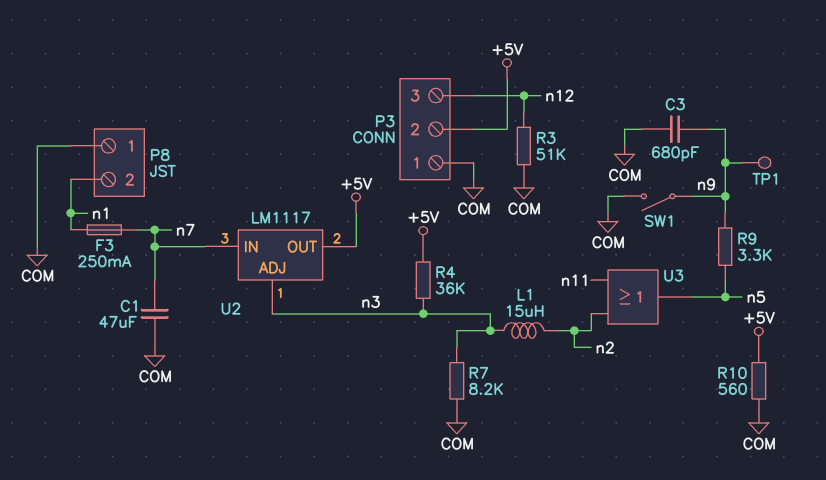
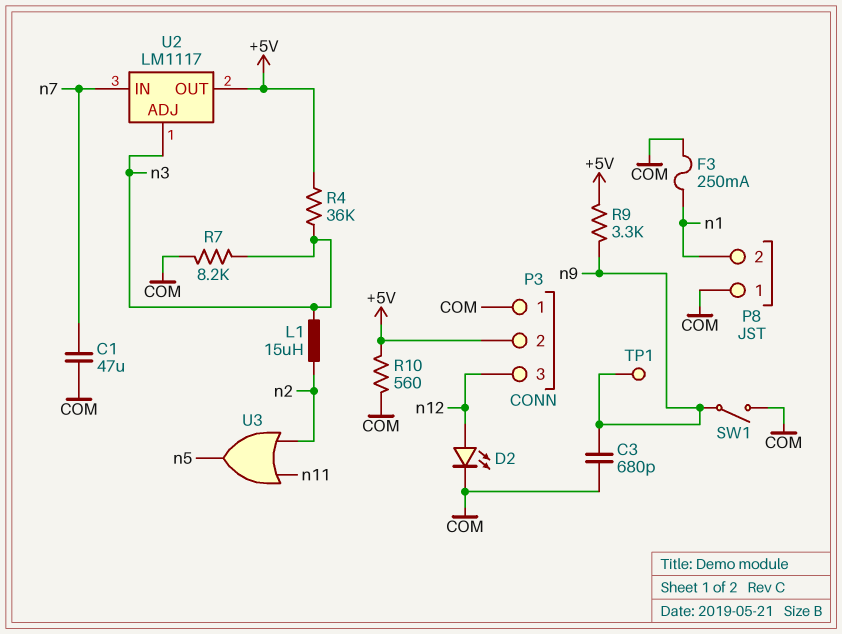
D2: none -> LED (A n12, K COM)
F3: 250mA (n1, n7) -> 250mA (COM, n1)
R3: 51k (COM, n12) -> none
R9: 3.3k (n5, n9) -> 3.3k (+5V, n9)

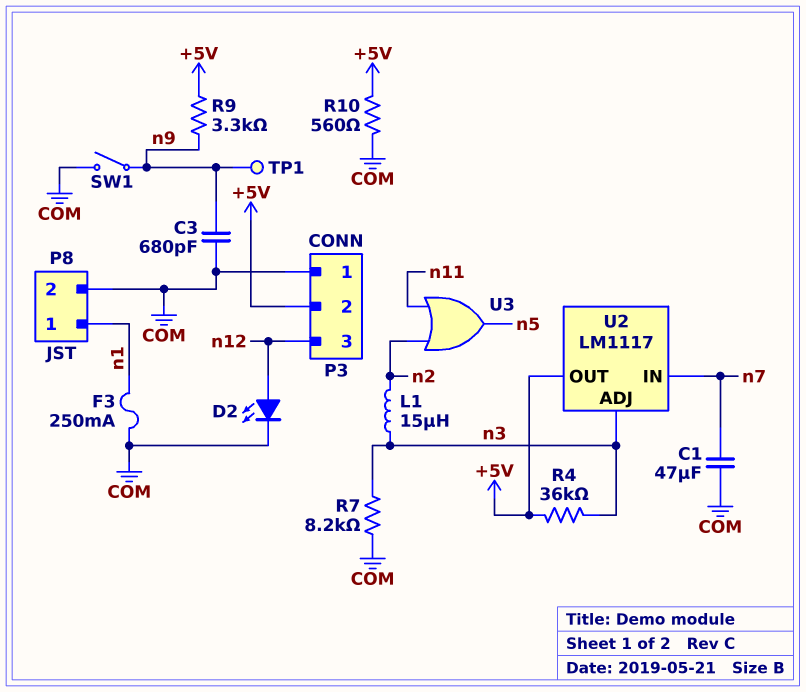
P8 pin 1: COM -> n1
P8 pin 2: n1 -> COM

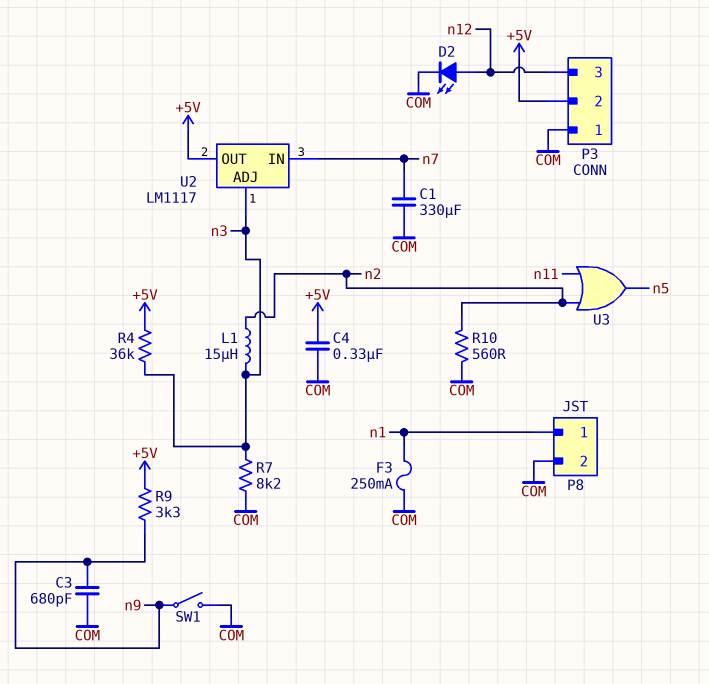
C1: 47uF (COM, n7) -> 330uF (COM, n7)
C4: none -> 330nF (+5V, COM)
R10: 560 (+5V, COM) -> 560 (COM, n2)
TP1: test point (n9) -> none

